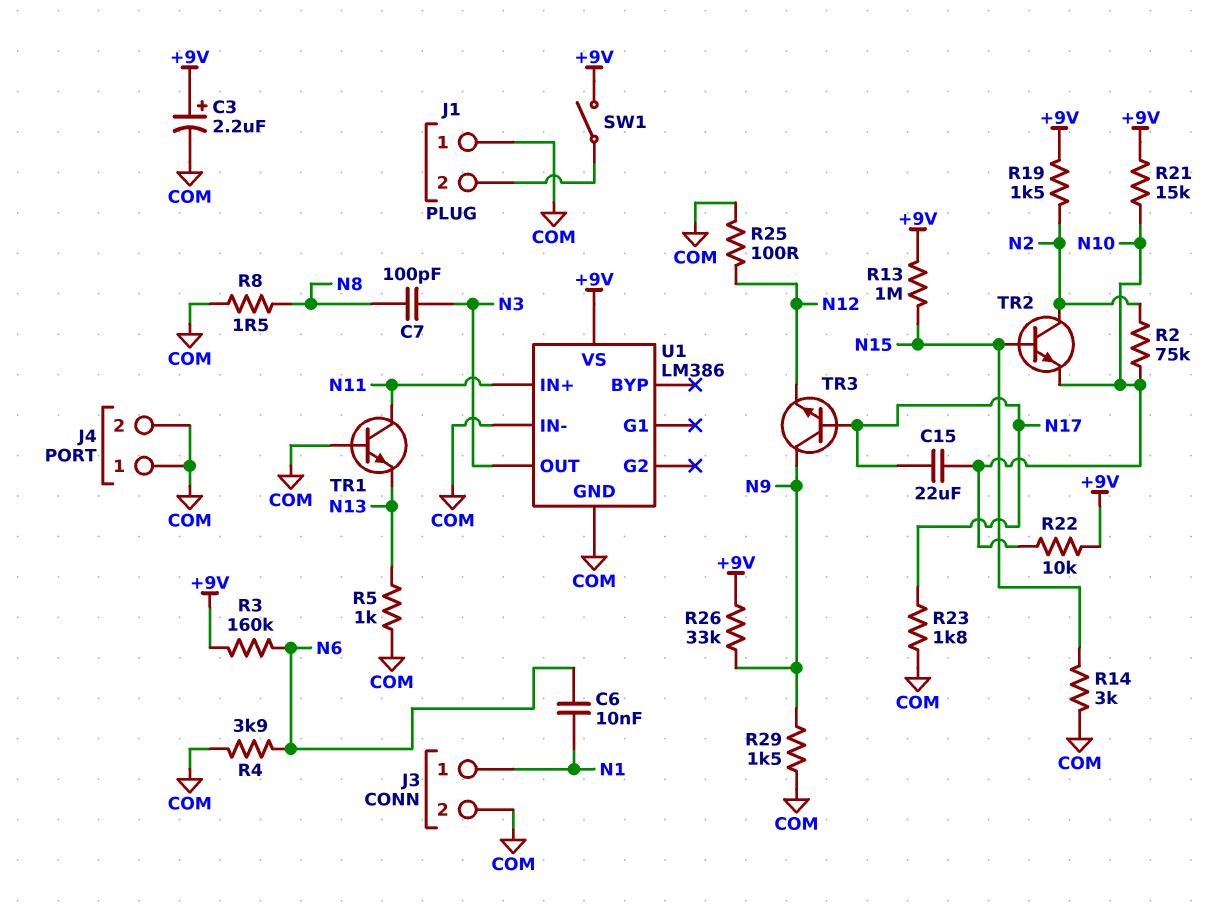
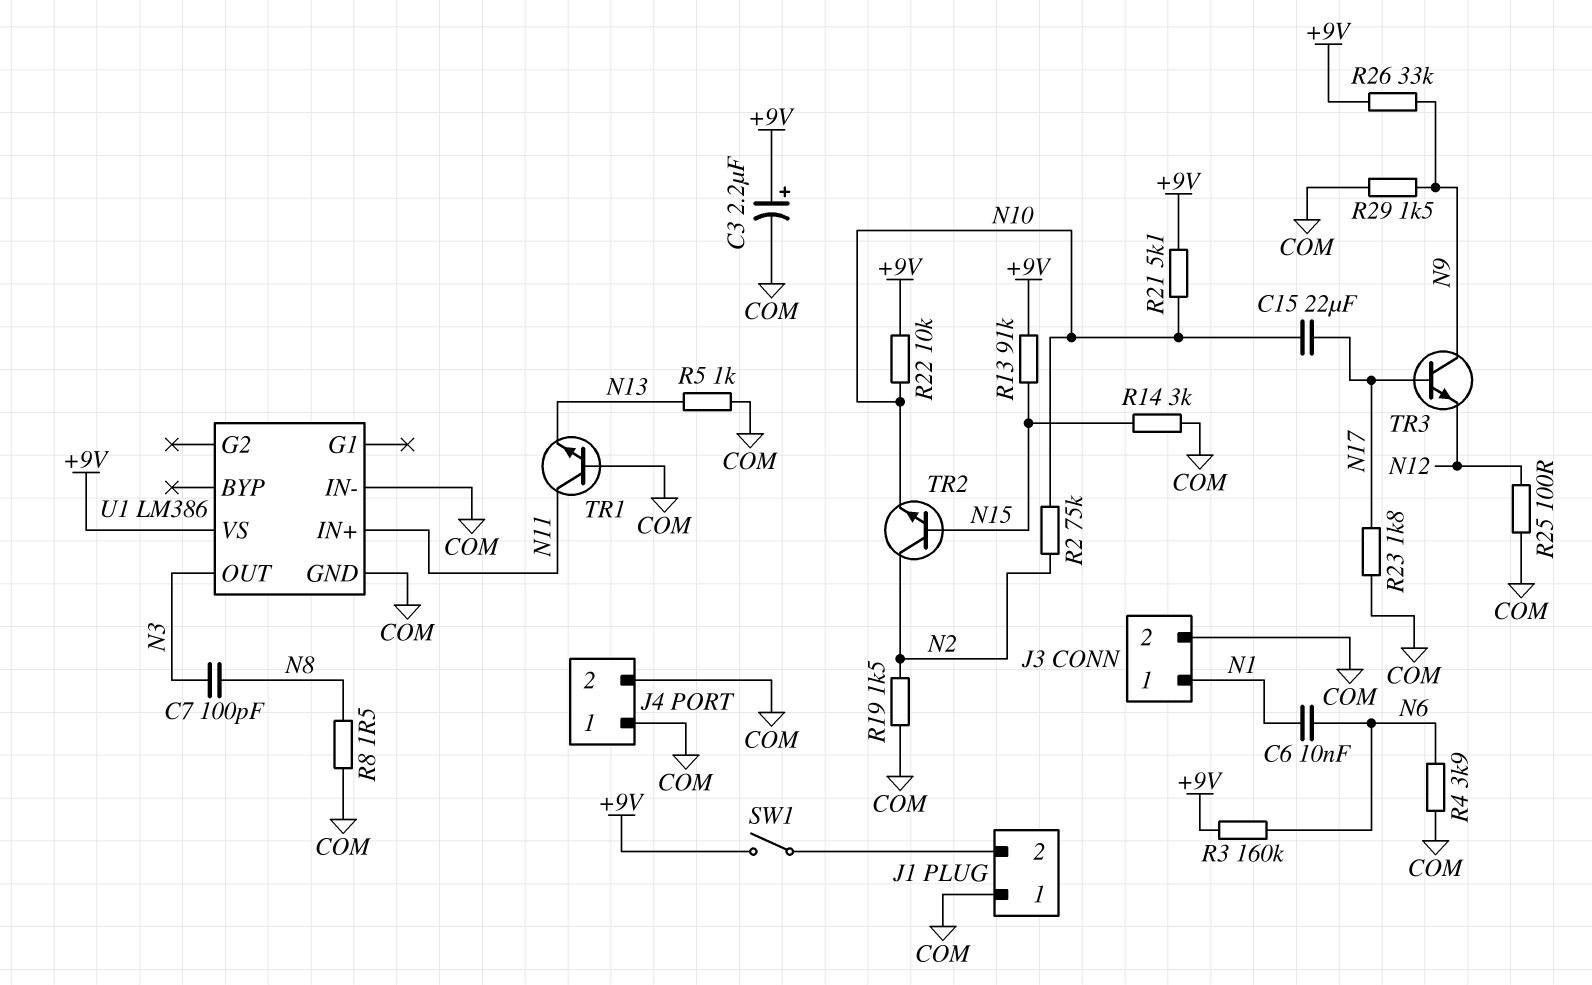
R13: 1M (+9V, N15) -> 91k (+9V, N15)
R19: 1.5k (+9V, N2) -> 1.5k (COM, N2)
R21: 15k (+9V, N10) -> 5.1k (+9V, N10)

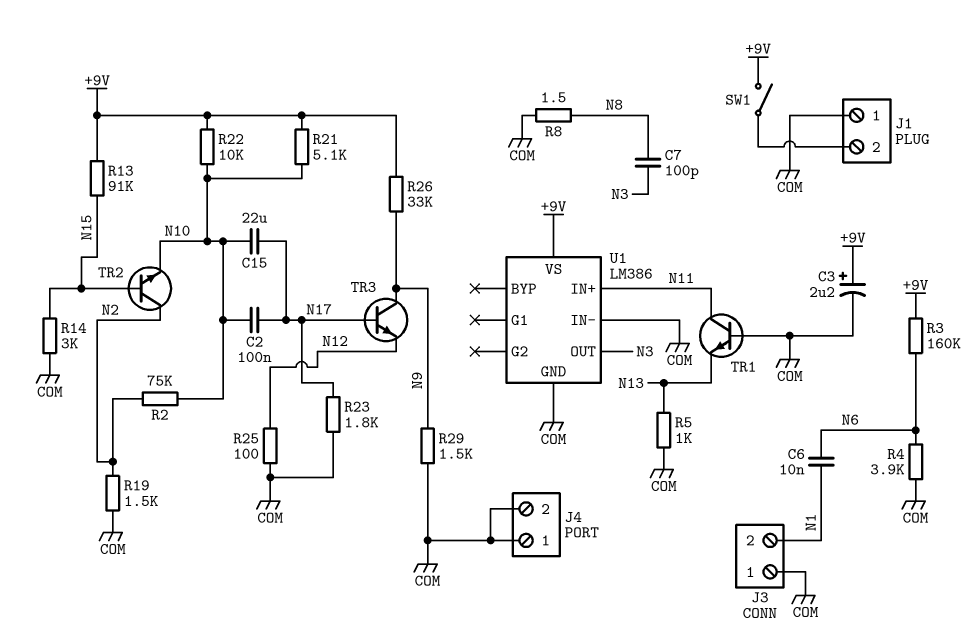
C2: none -> 100nF (N10, N17)
J3 pin 1: N1 -> COM
J3 pin 2: COM -> N1

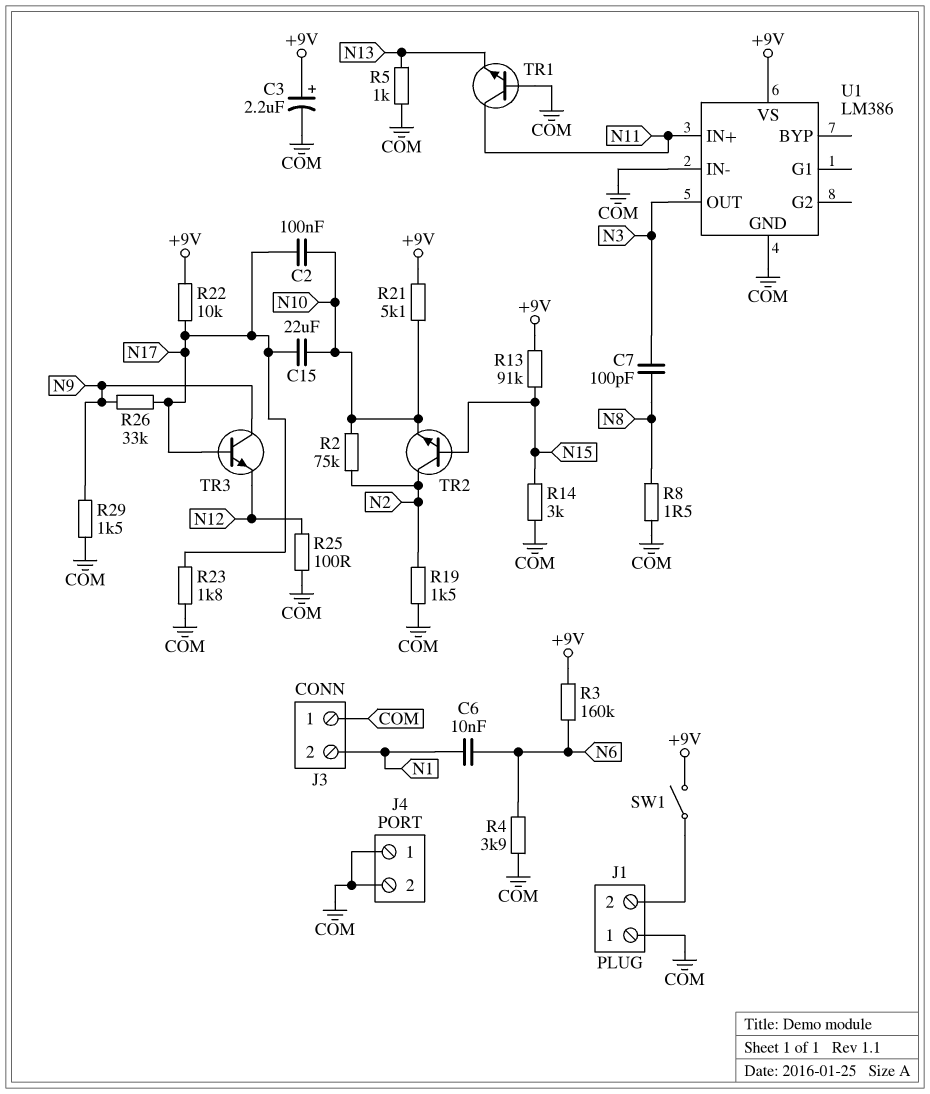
R22: 10k (+9V, N10) -> 10k (+9V, N17)
R26: 33k (+9V, N9) -> 33k (N9, N17)

